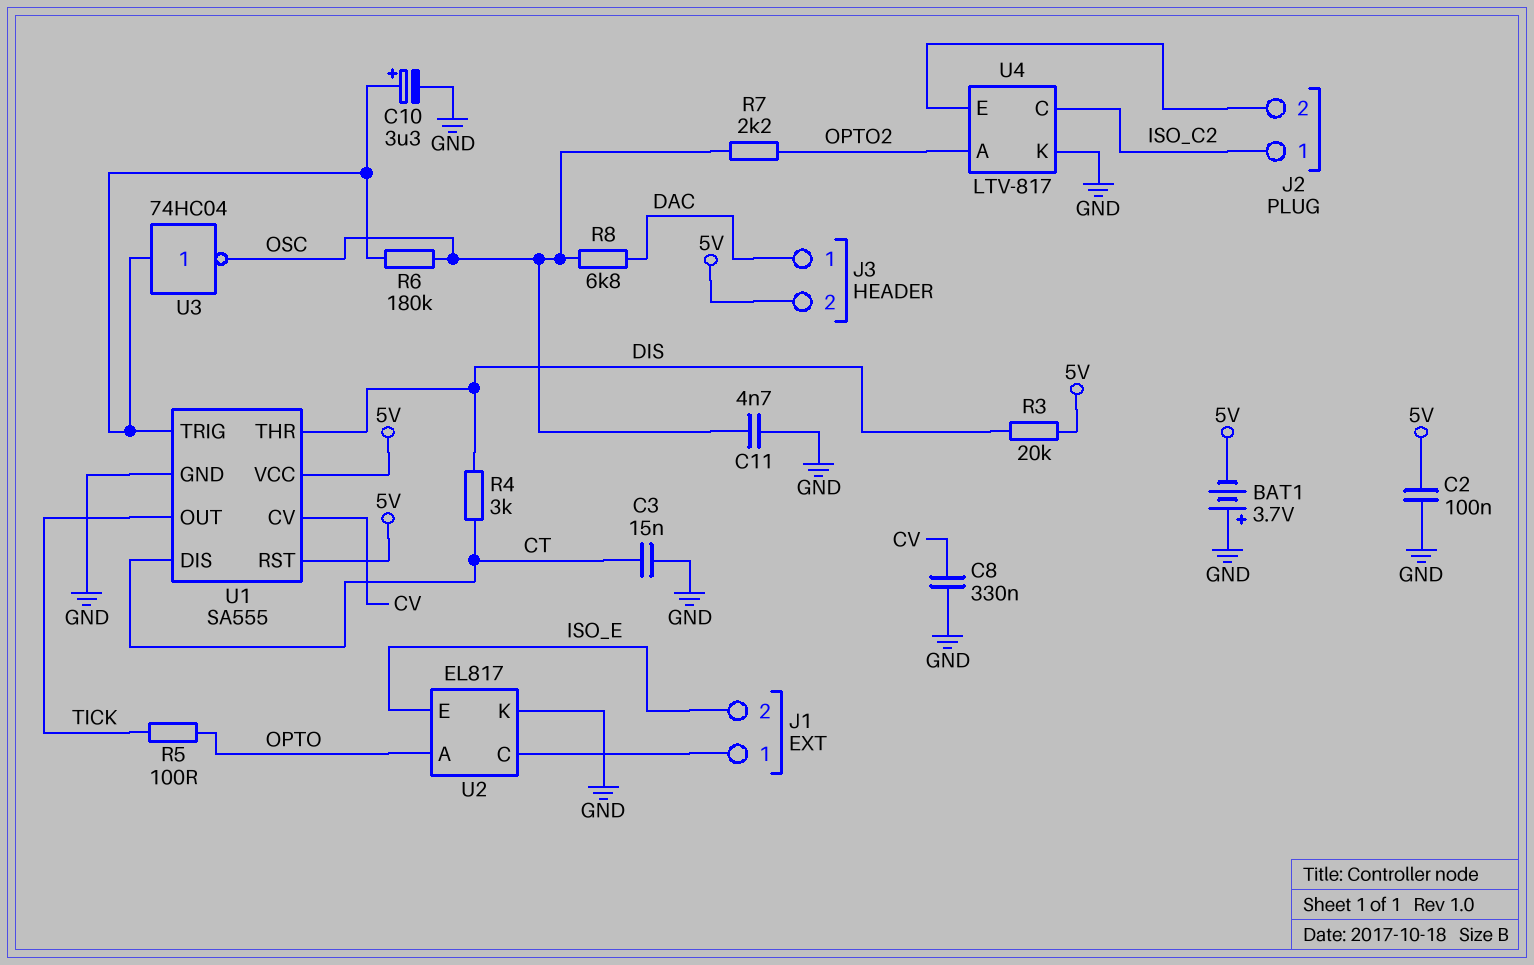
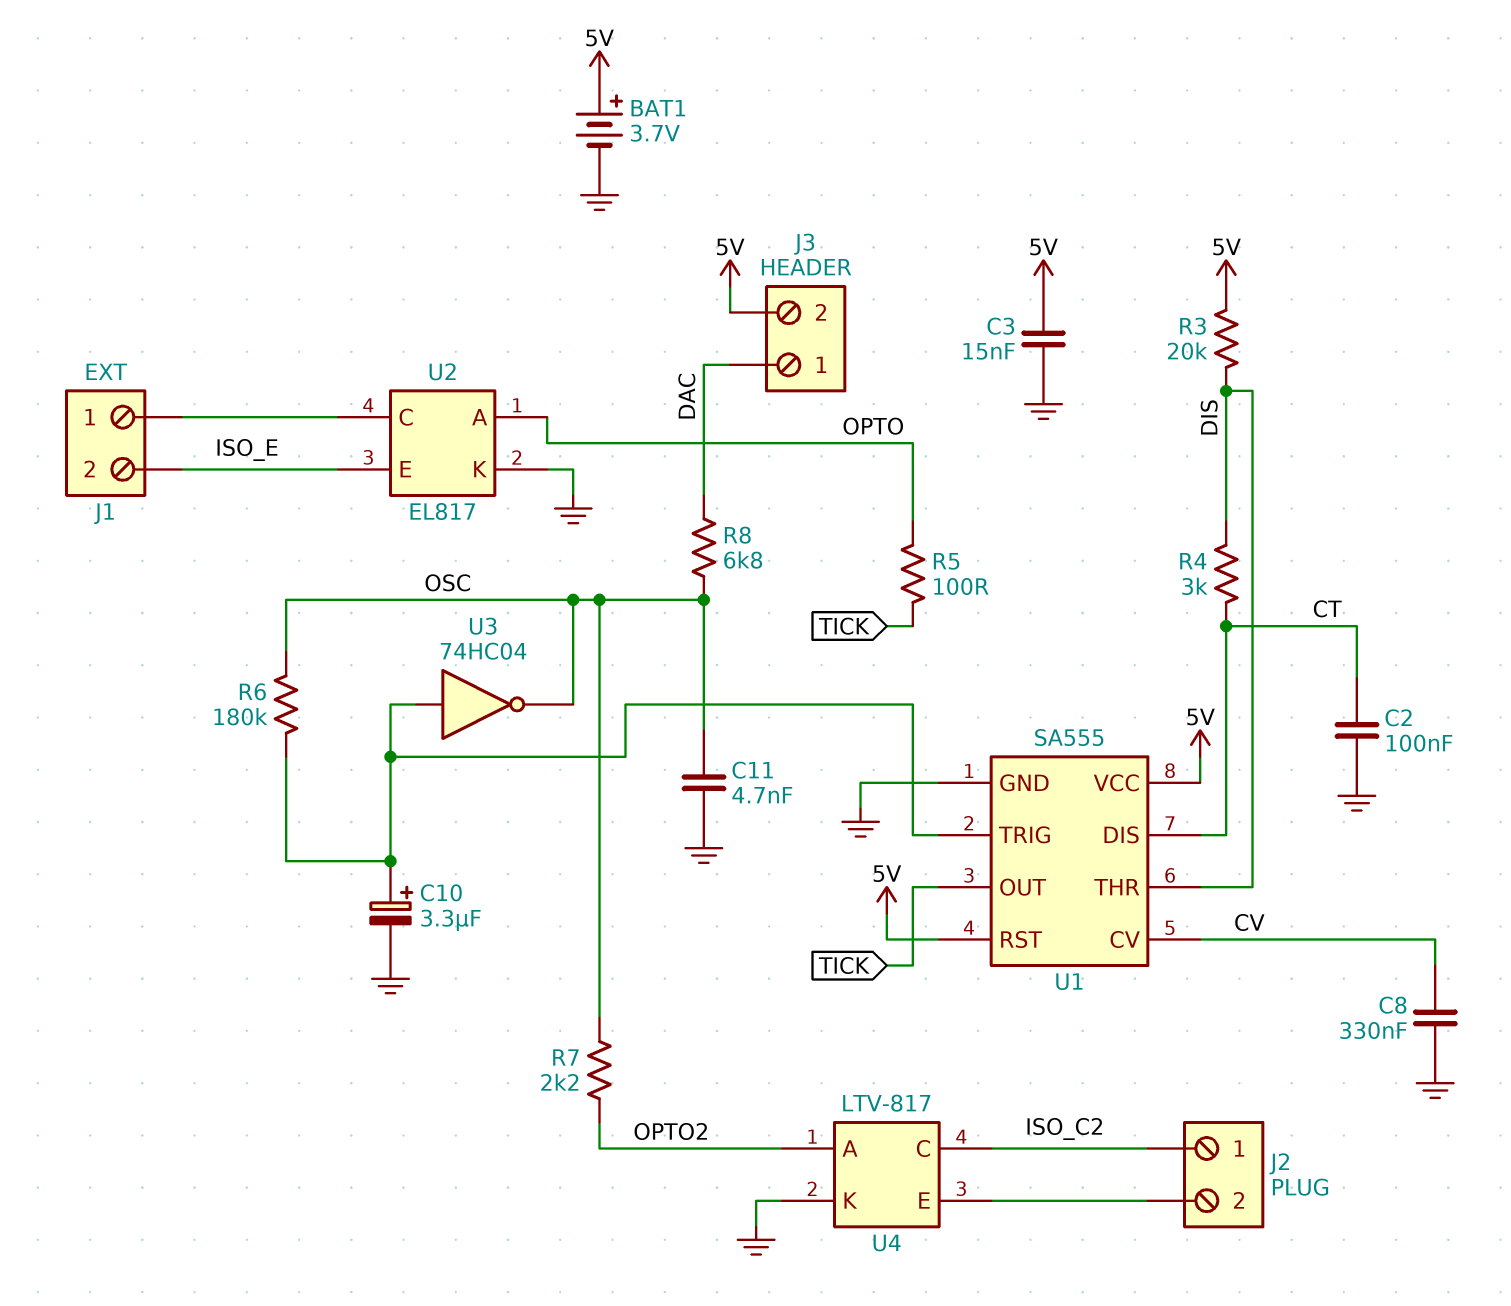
BAT1: 3.7V (plus GND, minus 5V) -> 3.7V (plus 5V, minus GND)
C2: 100nF (5V, GND) -> 100nF (CT, GND)
C3: 15nF (CT, GND) -> 15nF (5V, GND)

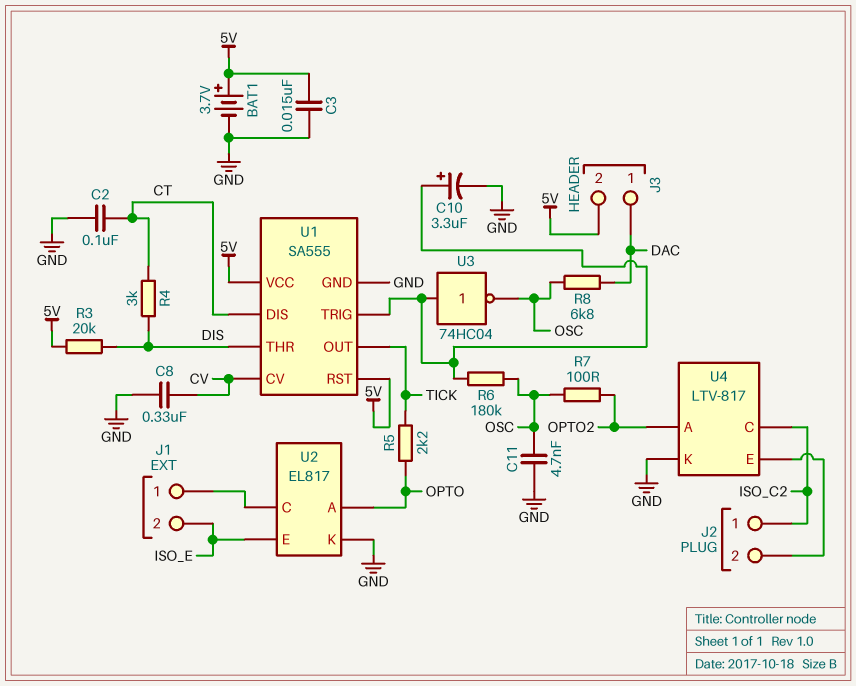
R5: 100 (OPTO, TICK) -> 2.2k (OPTO, TICK)
R7: 2.2k (OPTO2, OSC) -> 100 (OPTO2, OSC)

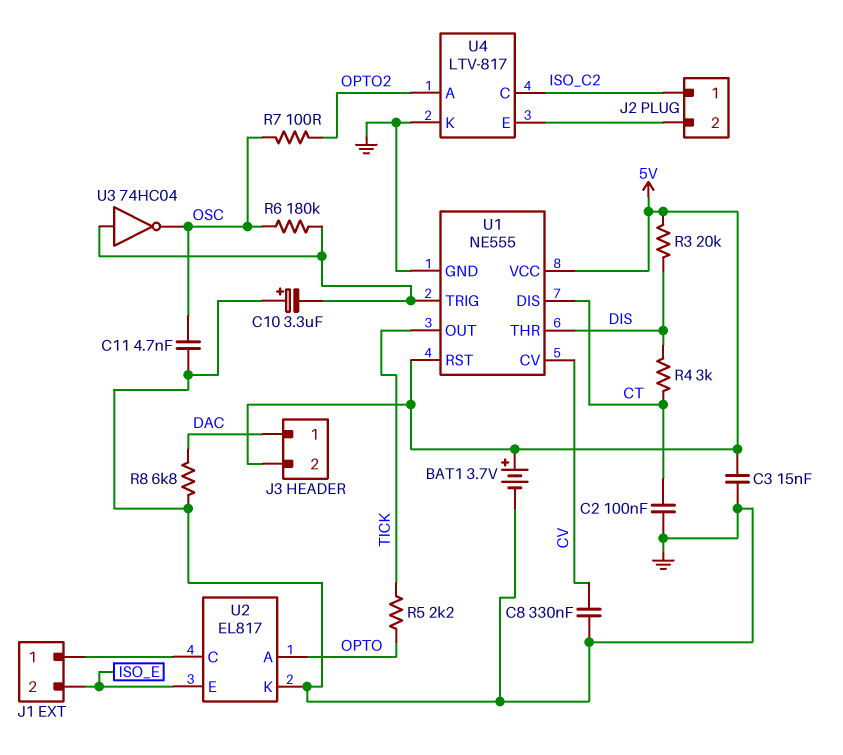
C10: 3.3uF (plus U1/TRIG, minus GND) -> 3.3uF (plus GND, minus U1/TRIG)
R8: 6.8k (DAC, OSC) -> 6.8k (DAC, GND)
U1: SA555 -> NE555

